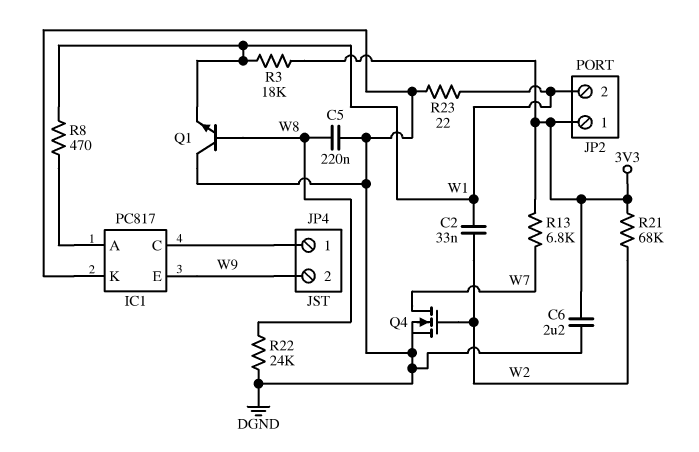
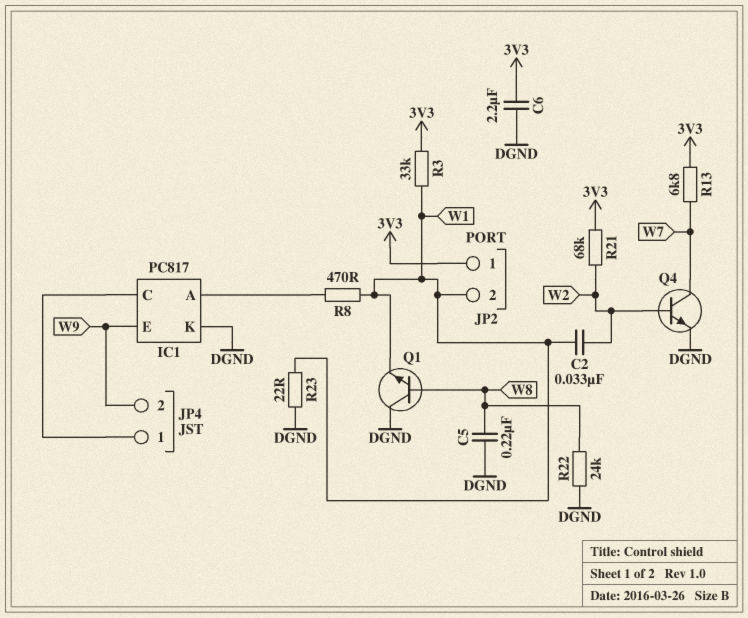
Q4: NMOS (G W2, D W7, S DGND) -> NPN (B W2, C W7, E DGND)
R3: 18k (3V3, W1) -> 33k (3V3, W1)

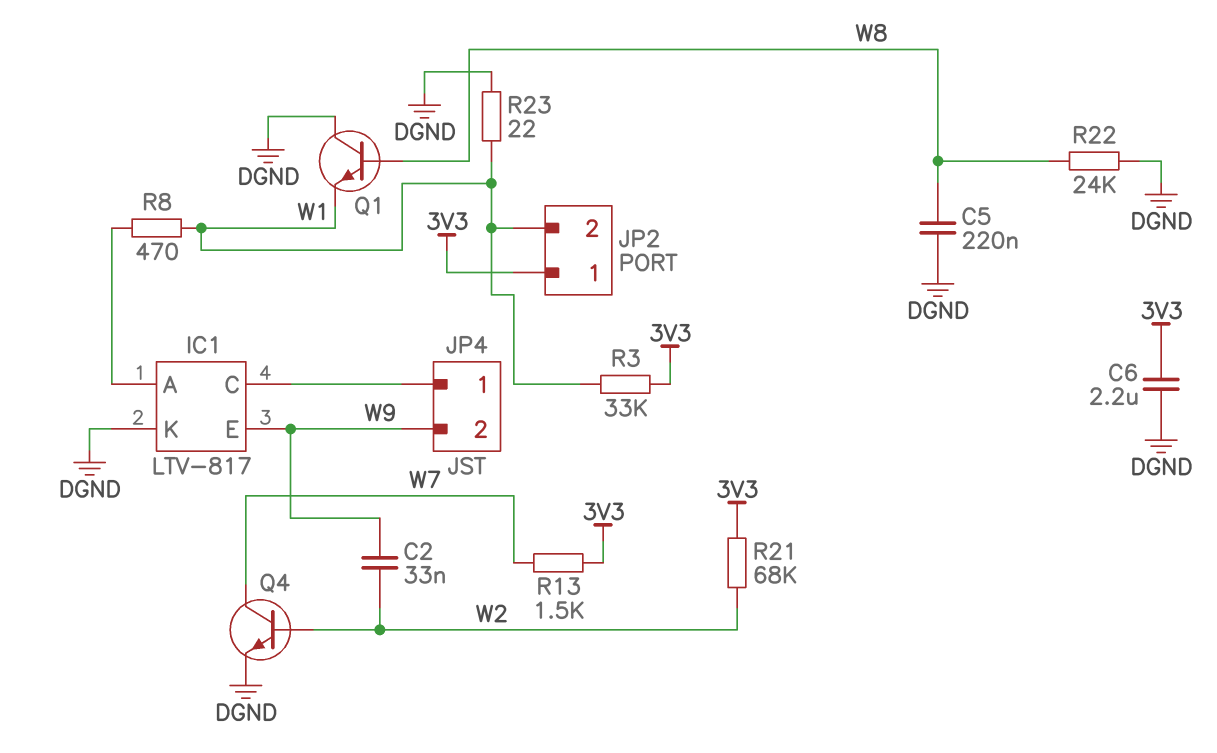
C2: 33nF (W1, W2) -> 33nF (W2, W9)
IC1: PC817 -> LTV-817
R13: 6.8k (3V3, W7) -> 1.5k (3V3, W7)

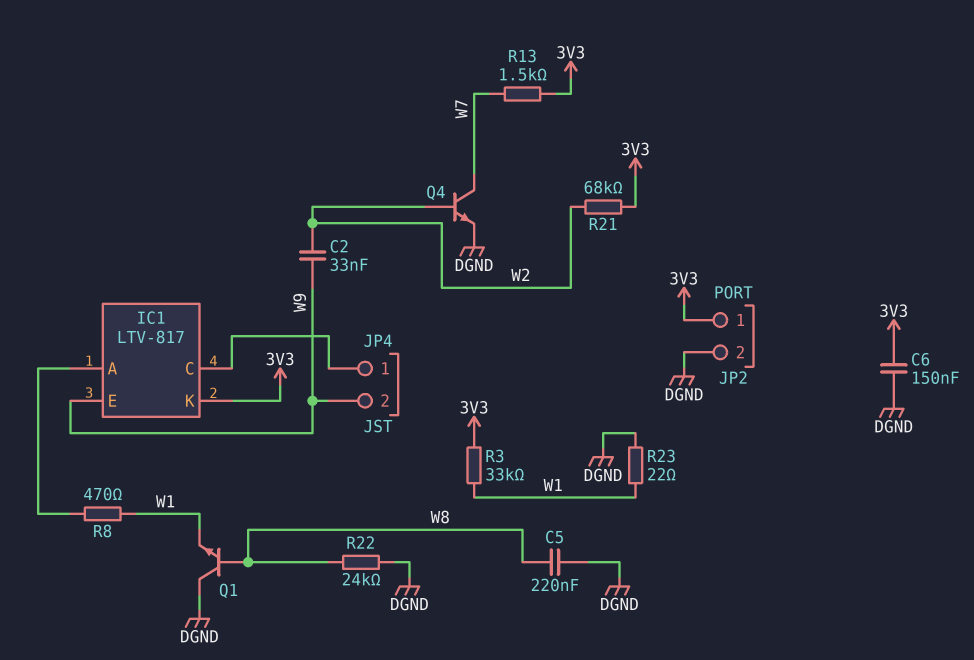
C6: 2.2uF (3V3, DGND) -> 150nF (3V3, DGND)
IC1 pin K: DGND -> 3V3
JP2 pin 2: W1 -> DGND

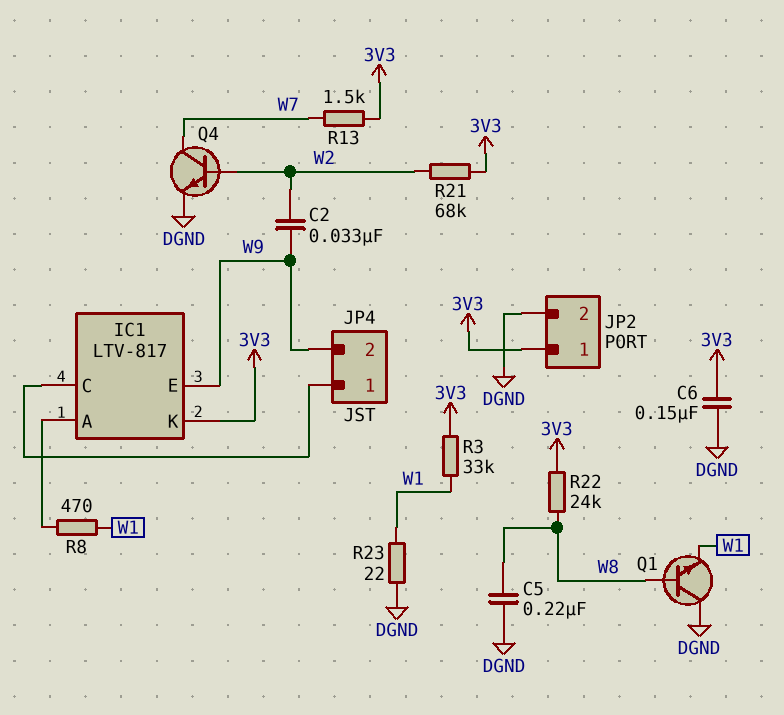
R22: 24k (DGND, W8) -> 24k (3V3, W8)

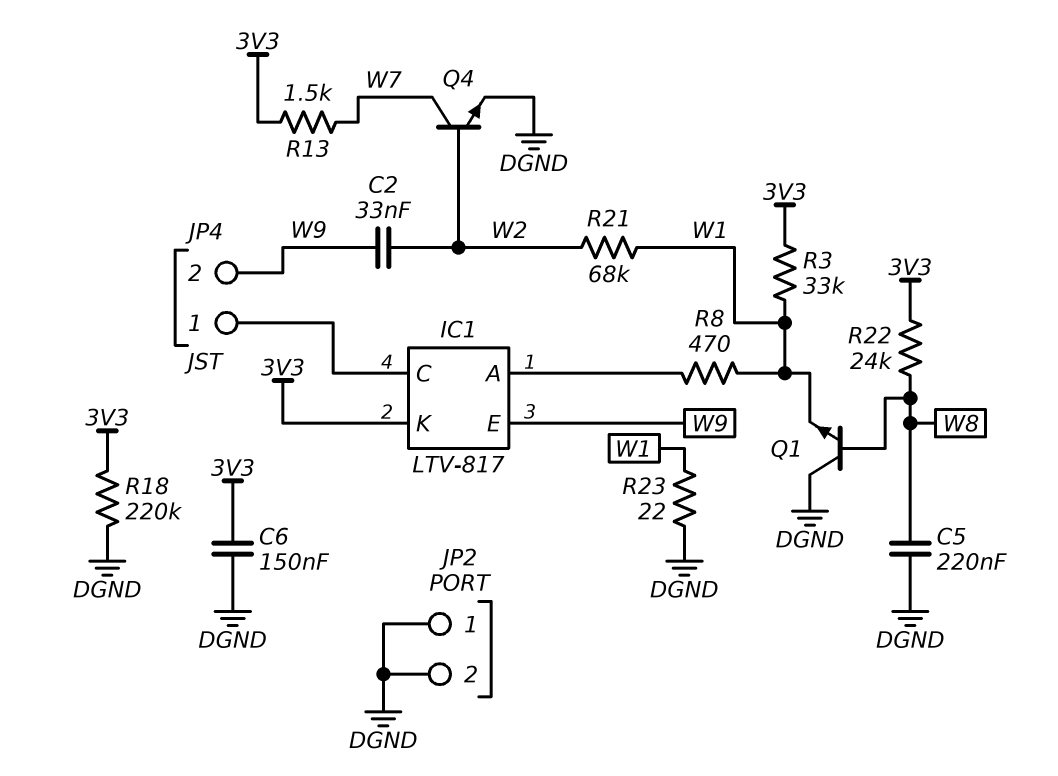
JP2 pin 1: 3V3 -> DGND
R18: none -> 220k (3V3, DGND)
R21: 68k (3V3, W2) -> 68k (W1, W2)

